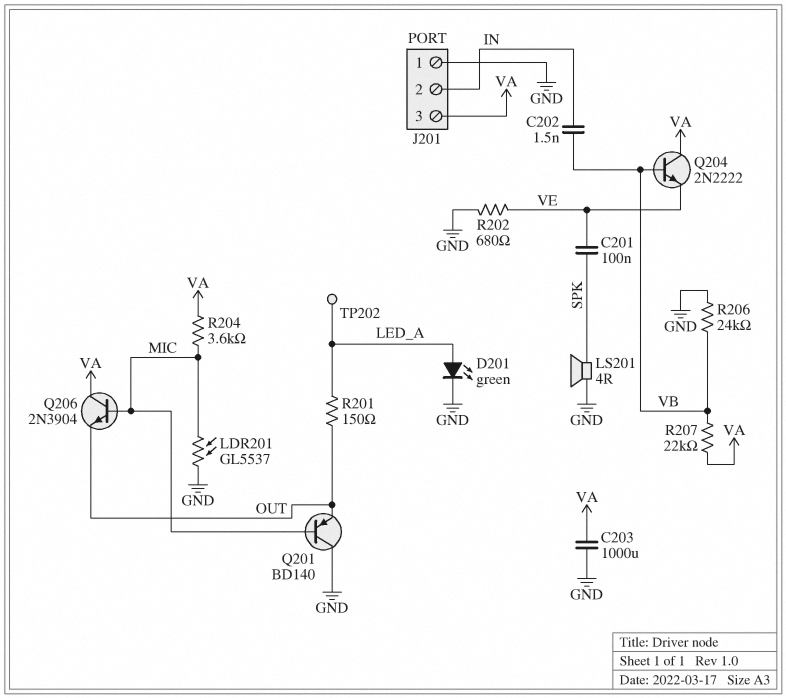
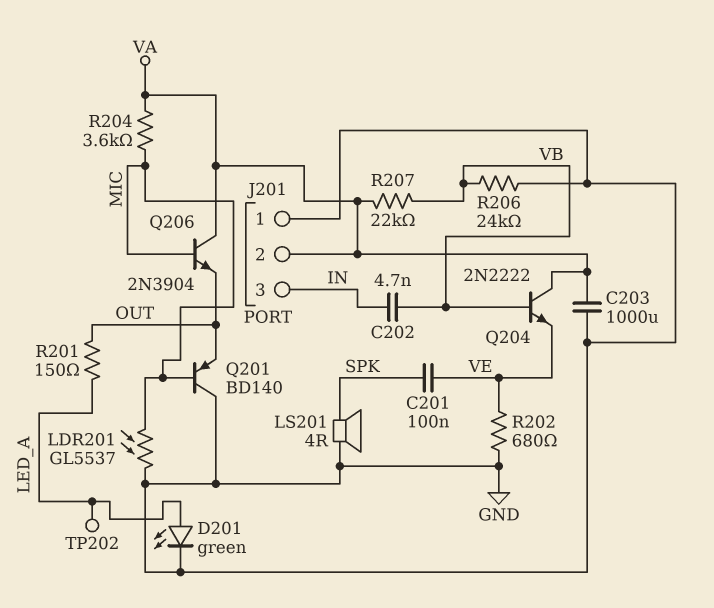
C202: 1.5nF (IN, VB) -> 4.7nF (IN, VB)
J201 pin 2: IN -> VA
J201 pin 3: VA -> IN

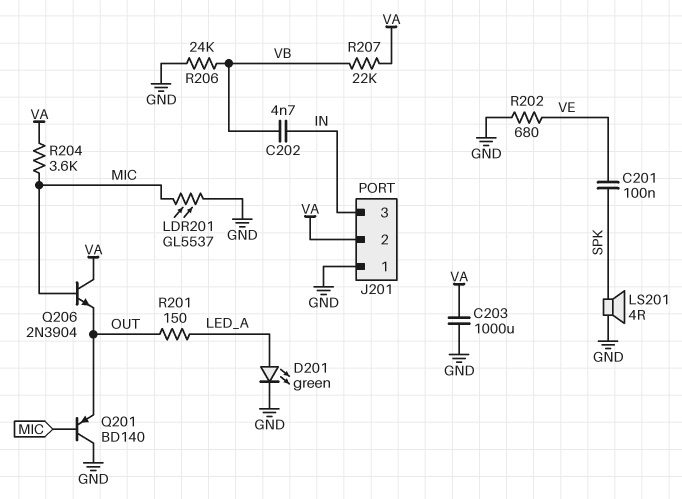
Q204: NPN 2N2222 (B VB, C VA, E VE) -> none
TP202: test point (LED_A) -> none

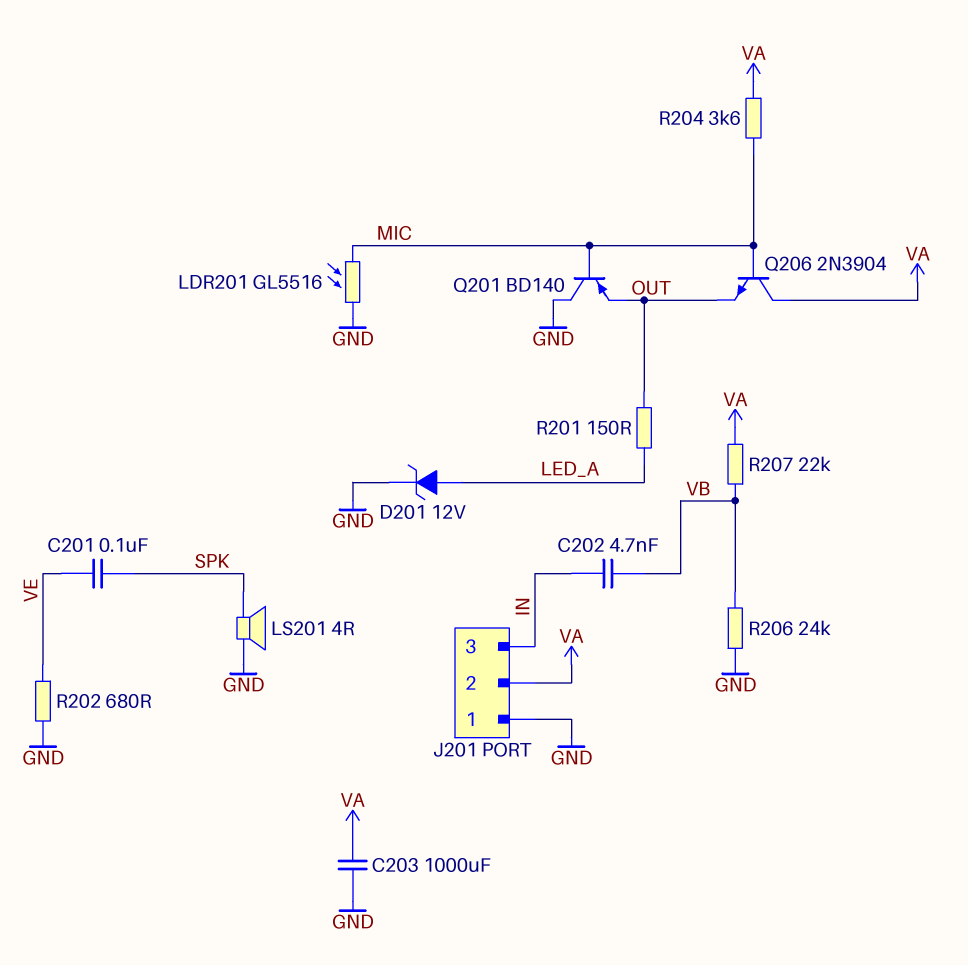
D201: LED green (A LED_A, K GND) -> zener 12V (A LED_A, K GND)
LDR201: GL5537 (GND, MIC) -> GL5516 (GND, MIC)

